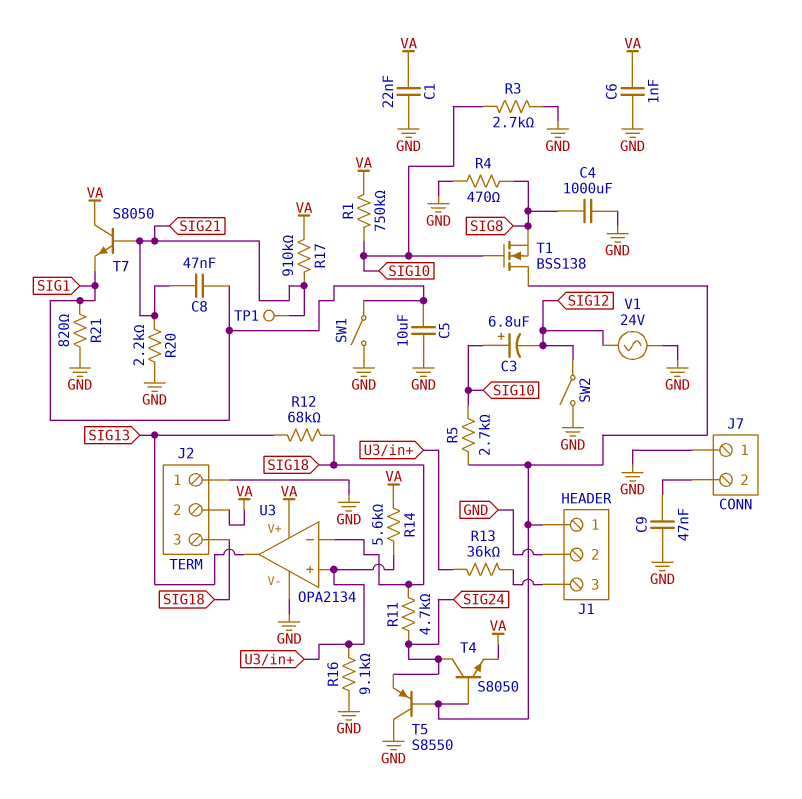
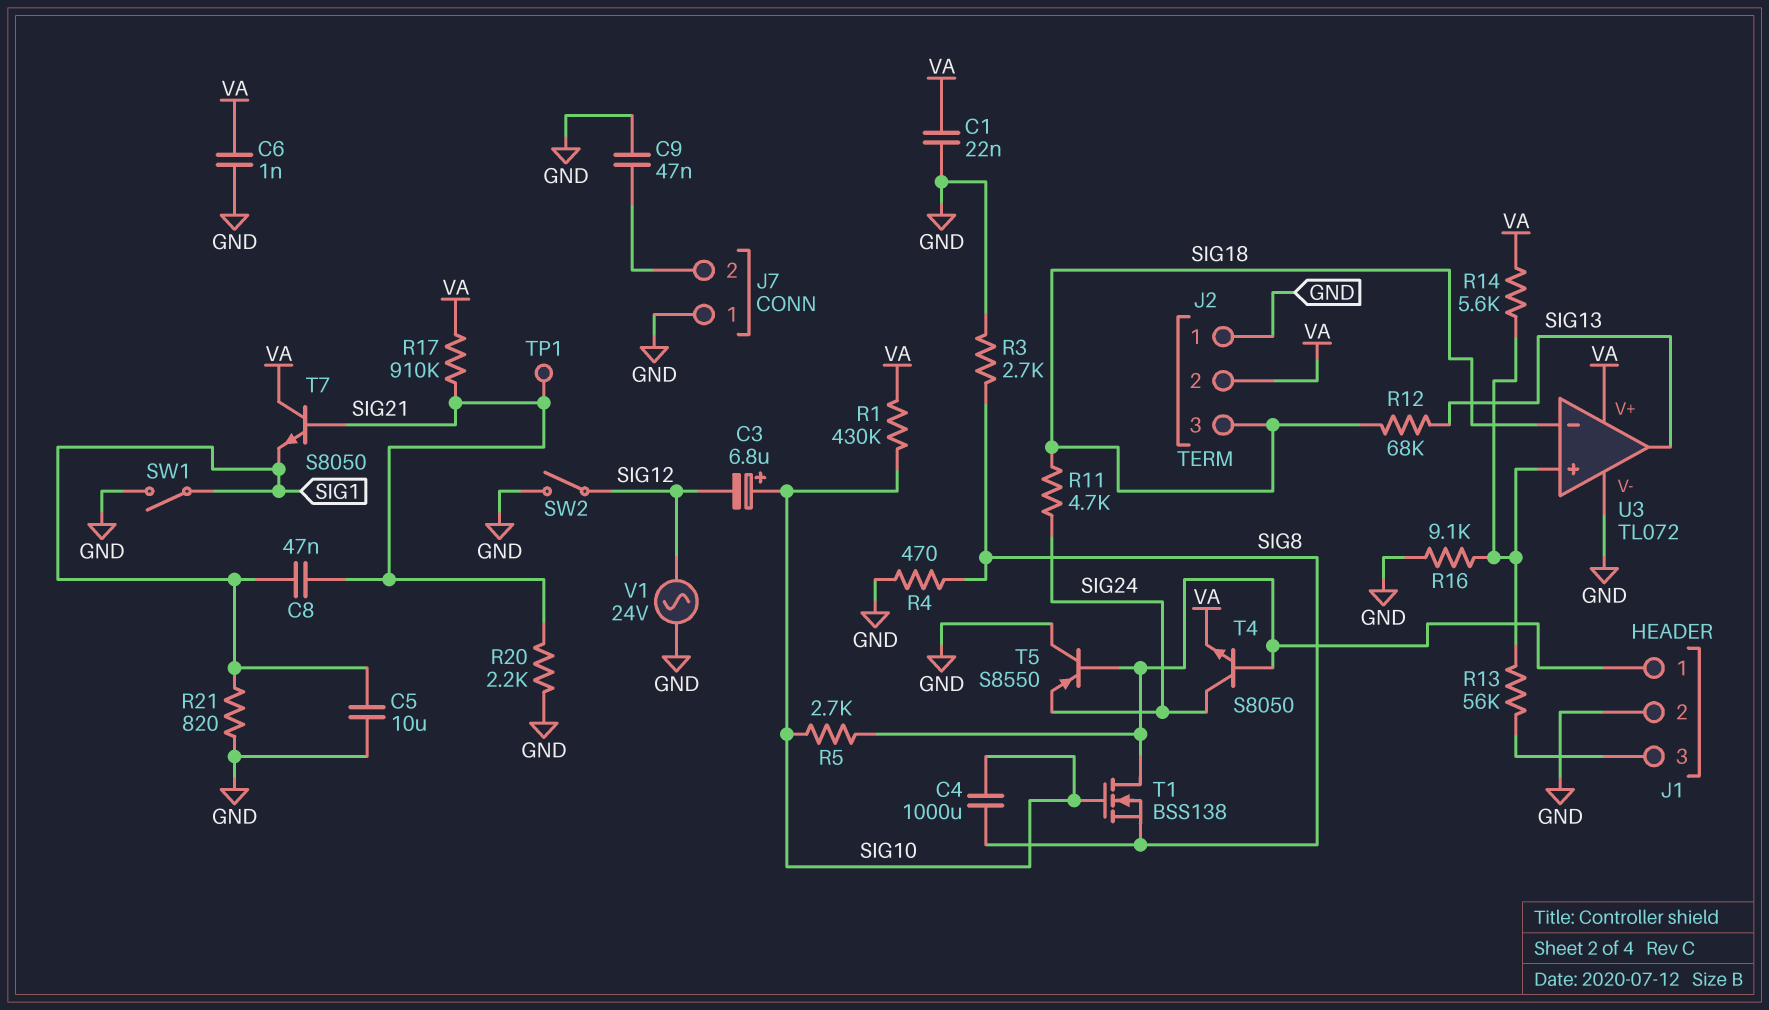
C4: 1000uF (GND, SIG8) -> 1000uF (SIG8, SIG10)
R1: 750k (SIG10, VA) -> 430k (SIG10, VA)
R3: 2.7k (GND, SIG10) -> 2.7k (GND, SIG8)
R13: 36k (J1/3, U3/in+) -> 56k (J1/3, U3/in+)
U3: OPA2134 -> TL072

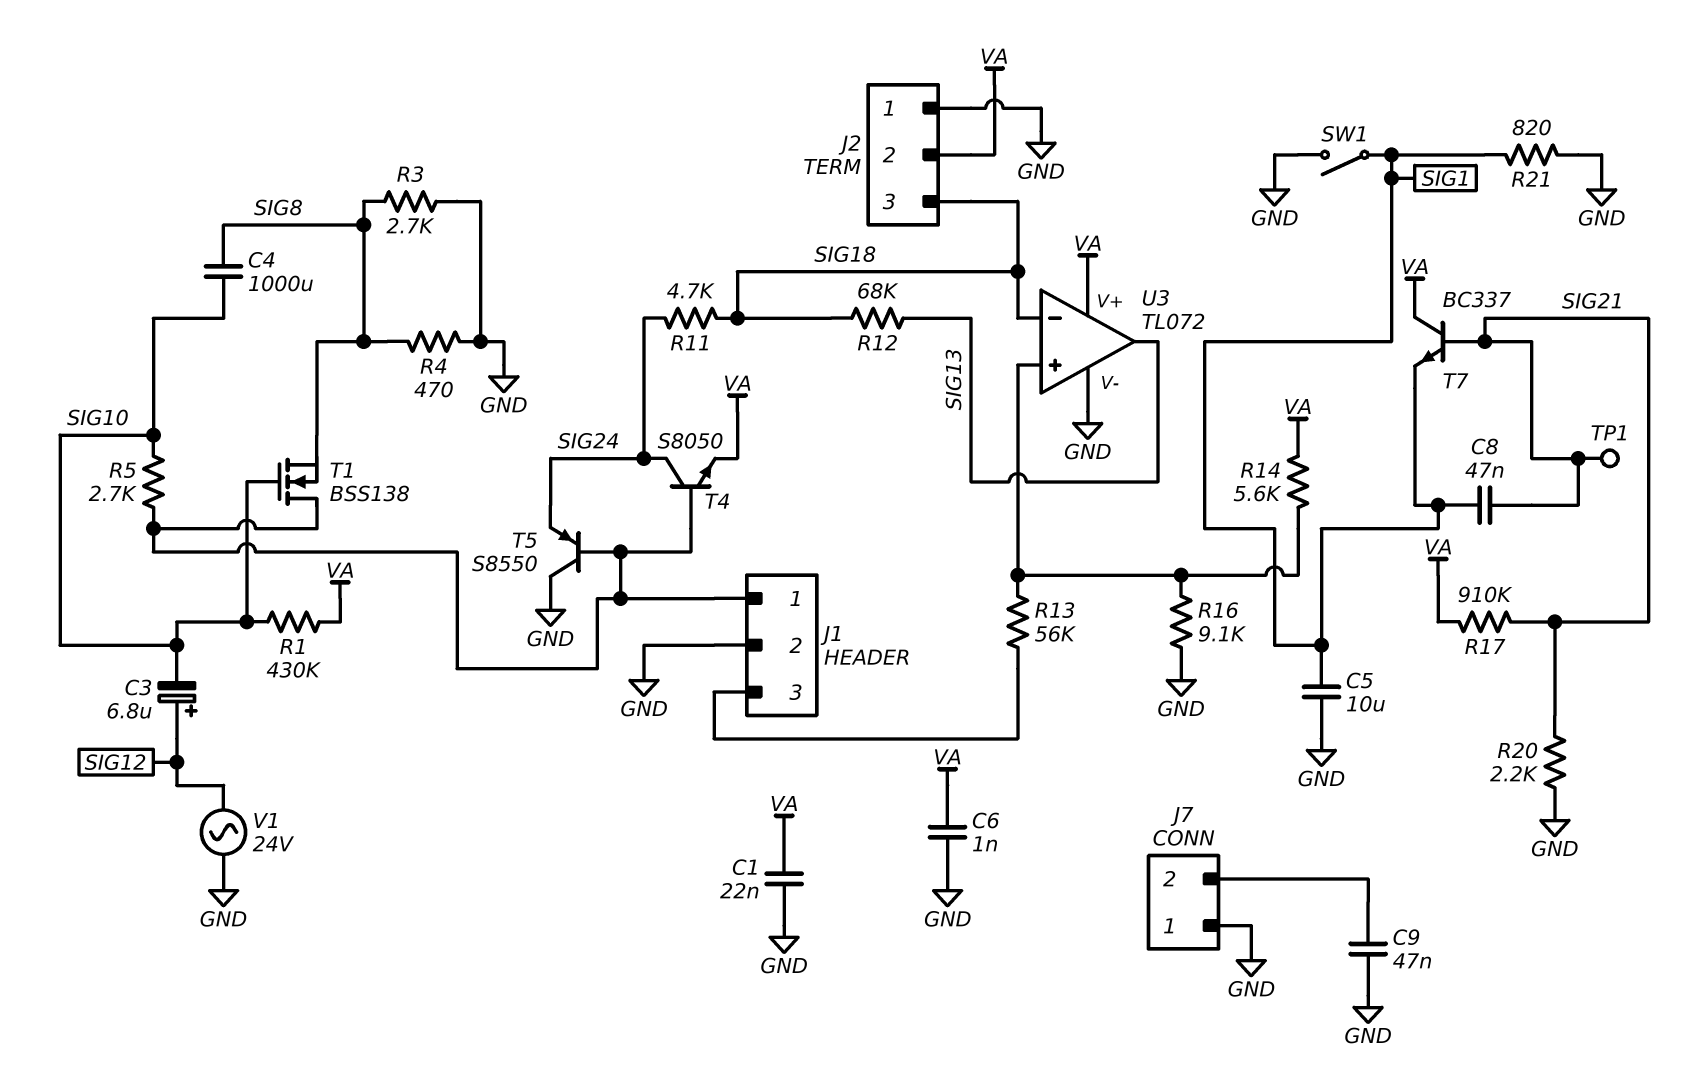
C3: 6.8uF (plus SIG10, minus SIG12) -> 6.8uF (plus SIG12, minus SIG10)
SW2: switch (GND, SIG12) -> none
T7: NPN S8050 (B SIG21, C VA, E SIG1) -> NPN BC337 (B SIG21, C VA, E SIG1)

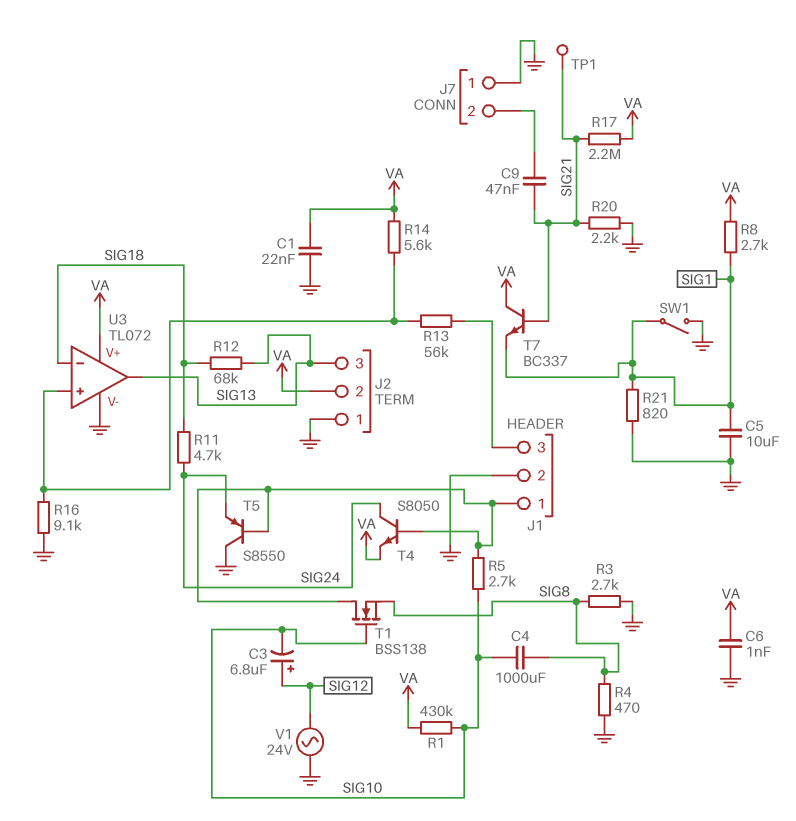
C8: 47nF (SIG1, SIG21) -> none
C9: 47nF (GND, J7/2) -> 47nF (J7/2, SIG21)
J2 pin 3: SIG18 -> SIG13
R8: none -> 2.7k (SIG1, VA)
R17: 910k (SIG21, VA) -> 2.2M (SIG21, VA)

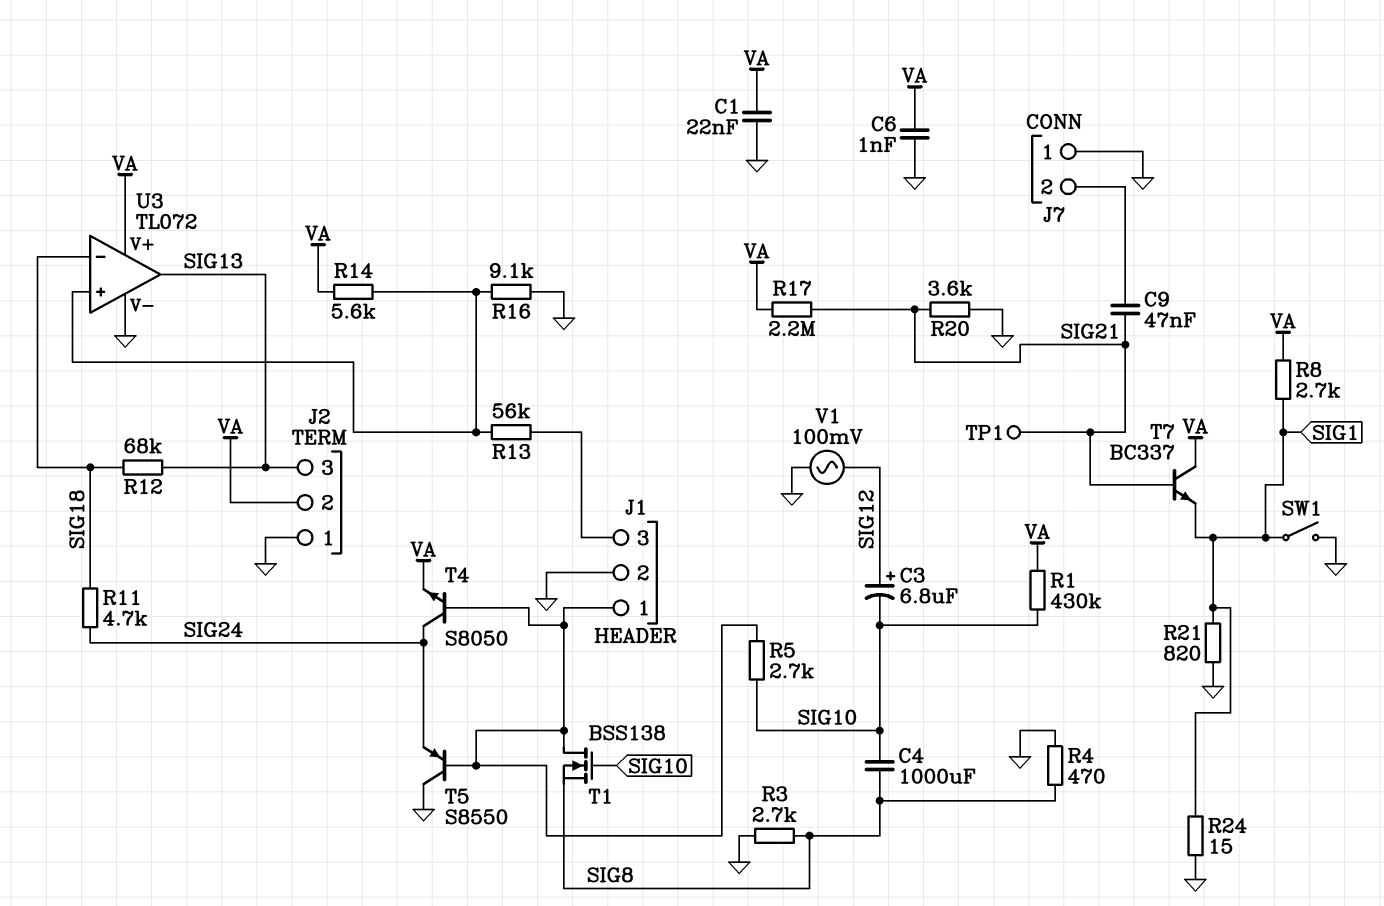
C5: 10uF (GND, SIG1) -> none
R20: 2.2k (GND, SIG21) -> 3.6k (GND, SIG21)
R24: none -> 15 (GND, SIG1)
V1: AC 24V (GND, SIG12) -> AC 100mV (GND, SIG12)

